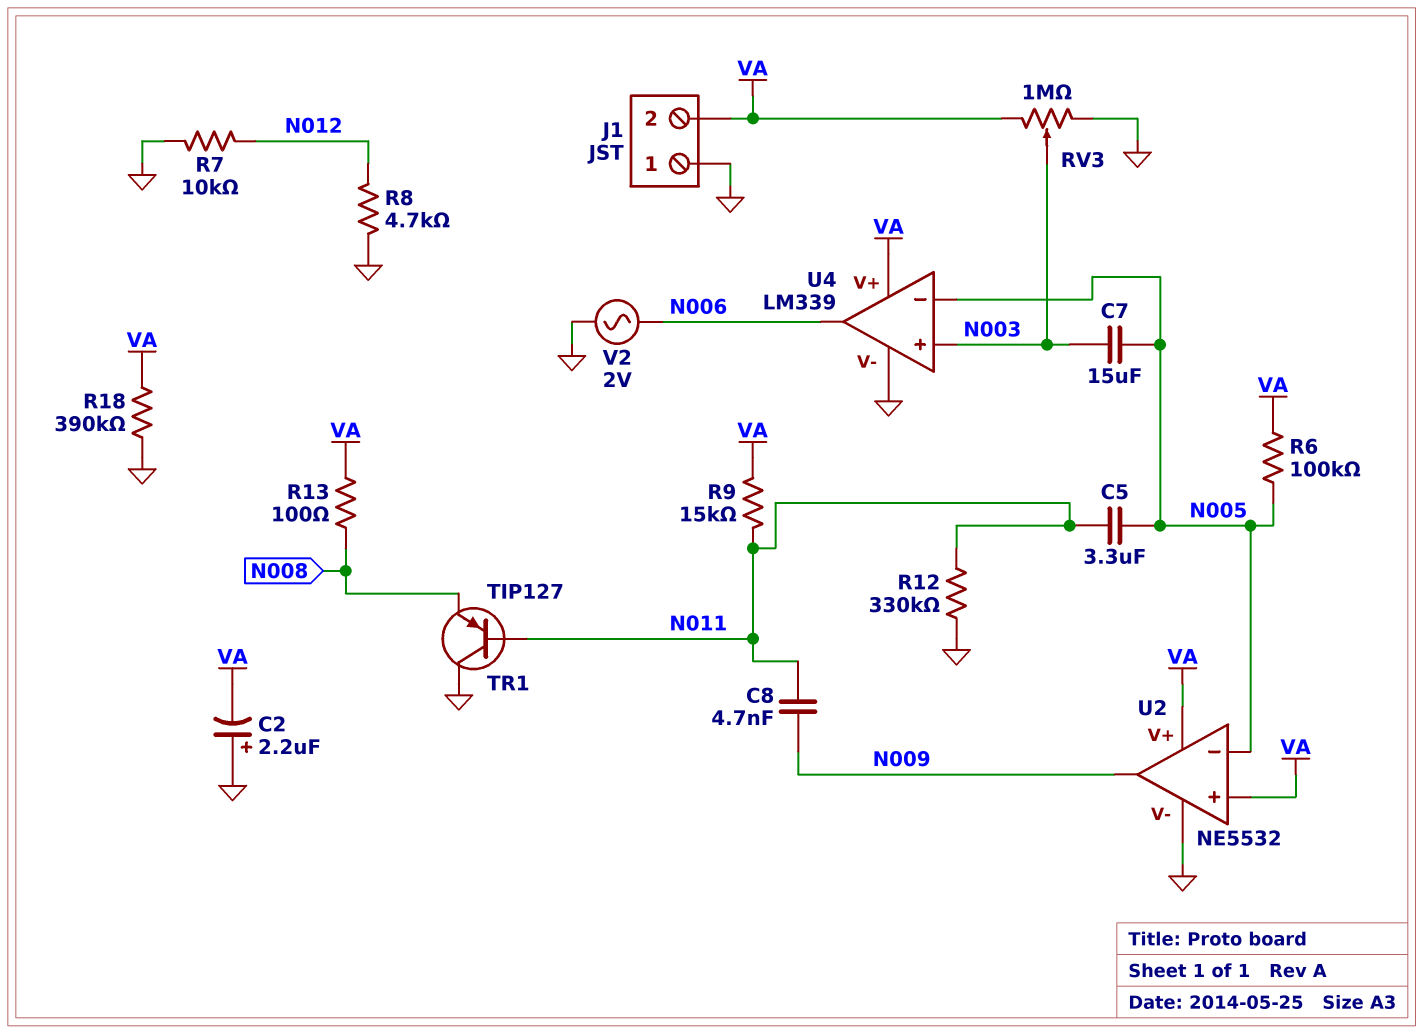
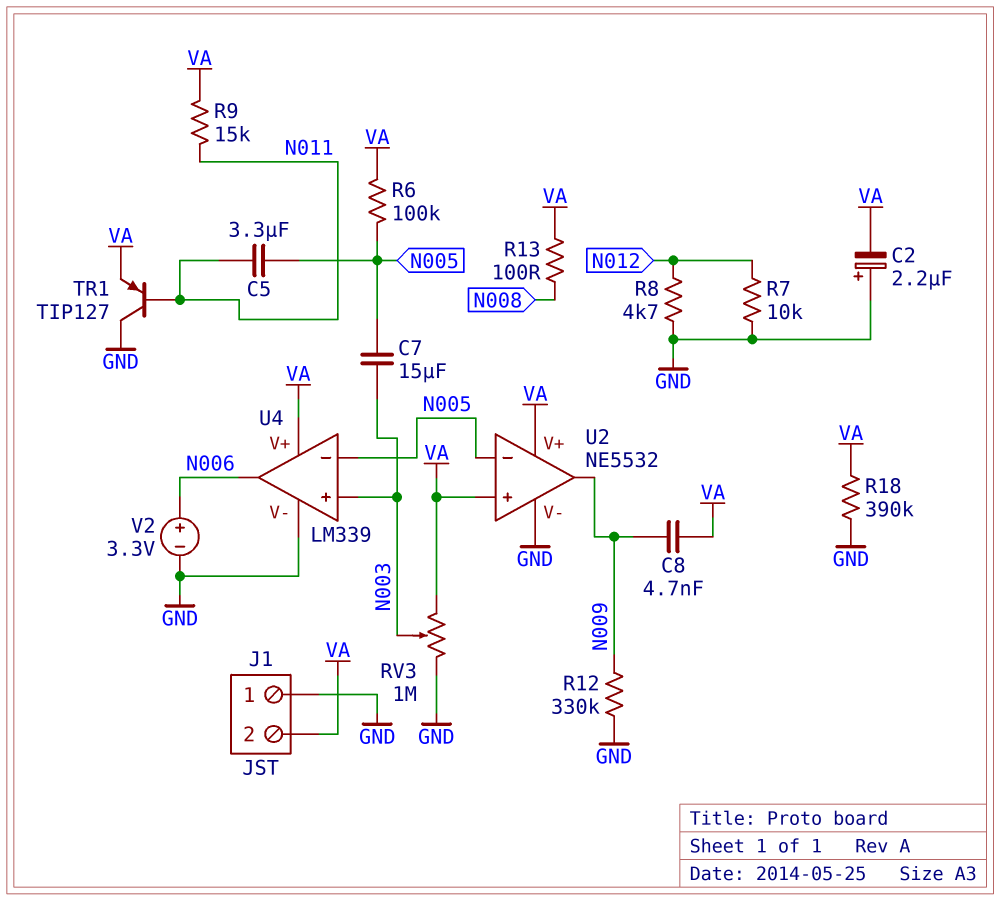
C8: 4.7nF (N009, N011) -> 4.7nF (N009, VA)
R12: 330k (GND, N011) -> 330k (GND, N009)
TR1: PNP TIP127 (B N011, C GND, E N008) -> PNP TIP127 (B N011, C GND, E VA)
V2: AC 2V (GND, N006) -> 3.3V (plus N006, minus GND)

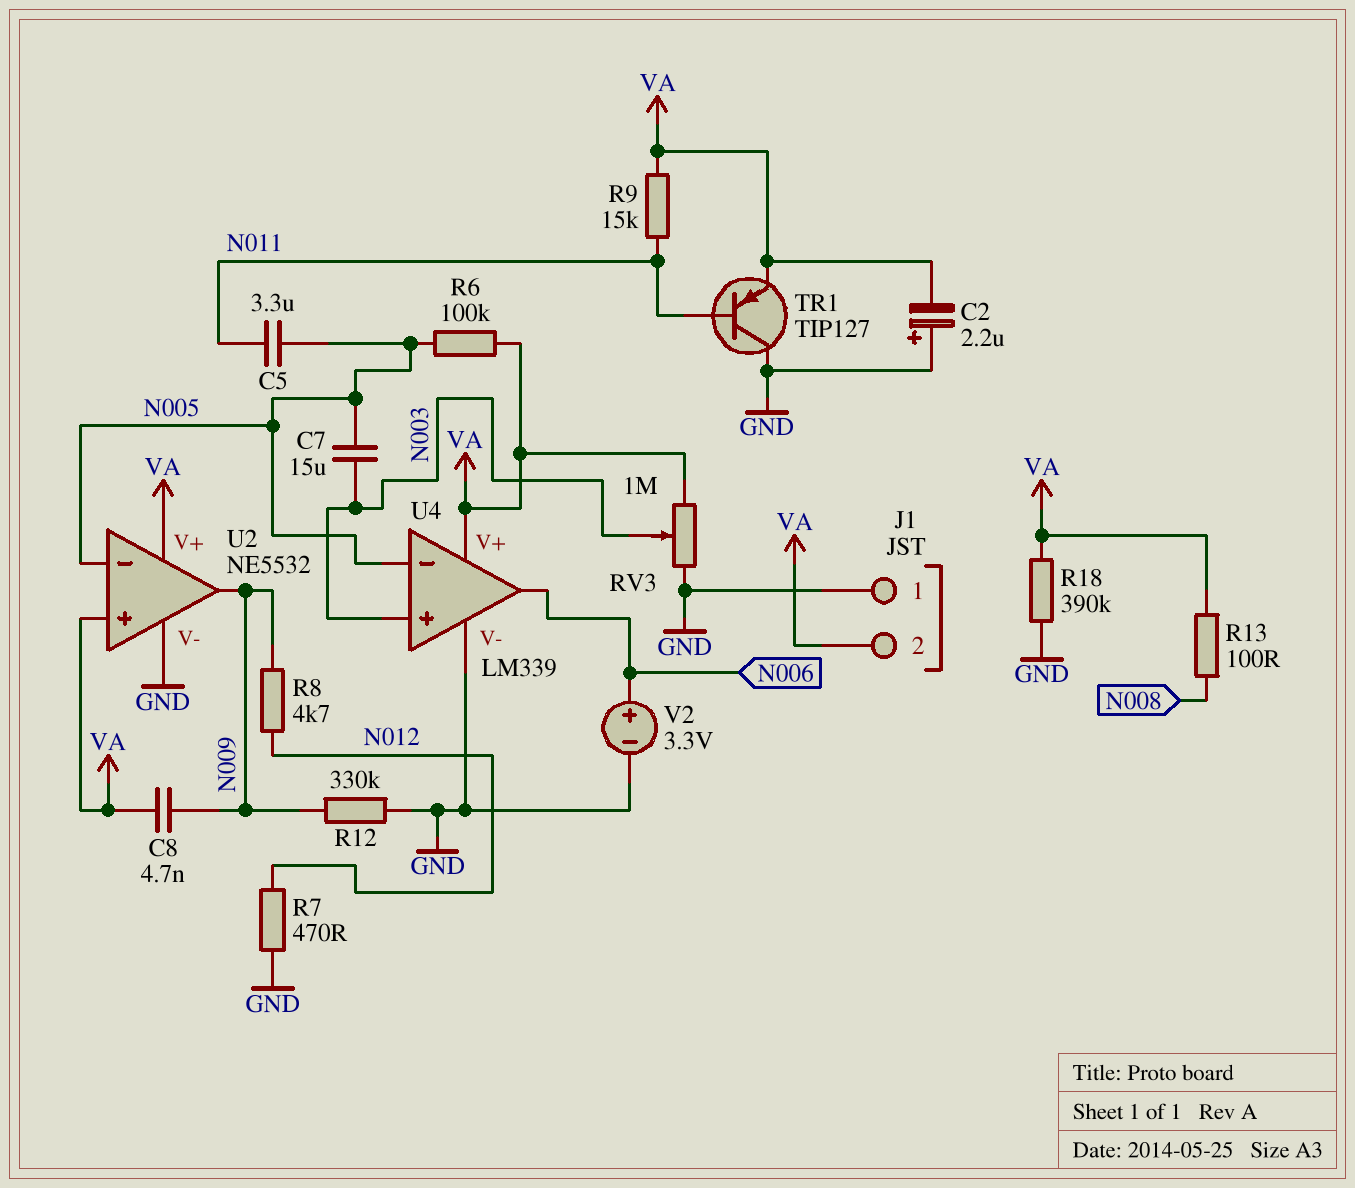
R7: 10k (GND, N012) -> 470 (GND, N012)
R8: 4.7k (GND, N012) -> 4.7k (N009, N012)

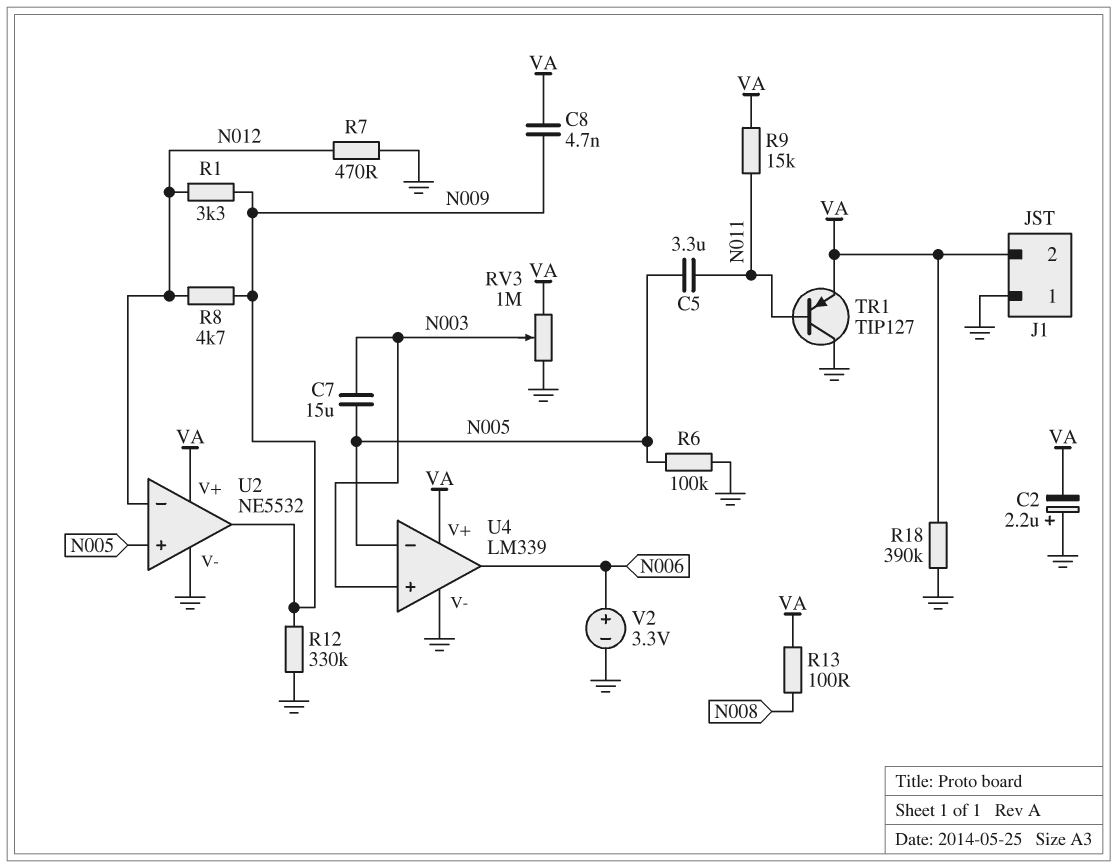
R1: none -> 3.3k (N009, N012)
R6: 100k (N005, VA) -> 100k (GND, N005)
U2 pin in+: VA -> N005
U2 pin in-: N005 -> N012

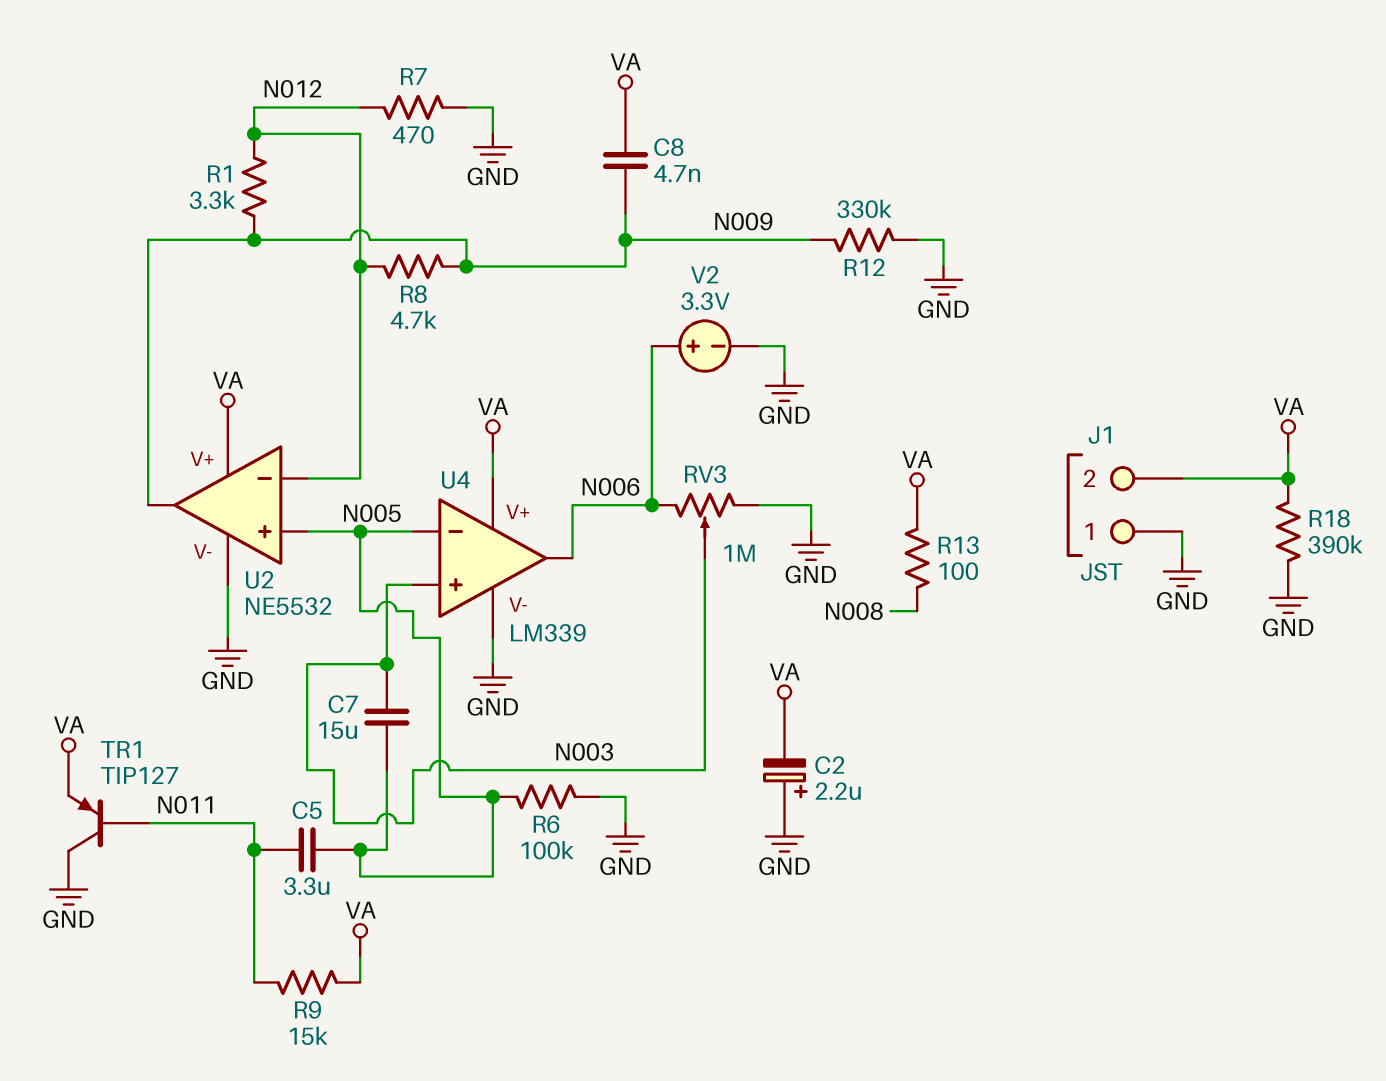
RV3: 1M (GND, VA, wiper N003) -> 1M (GND, N006, wiper N003)

